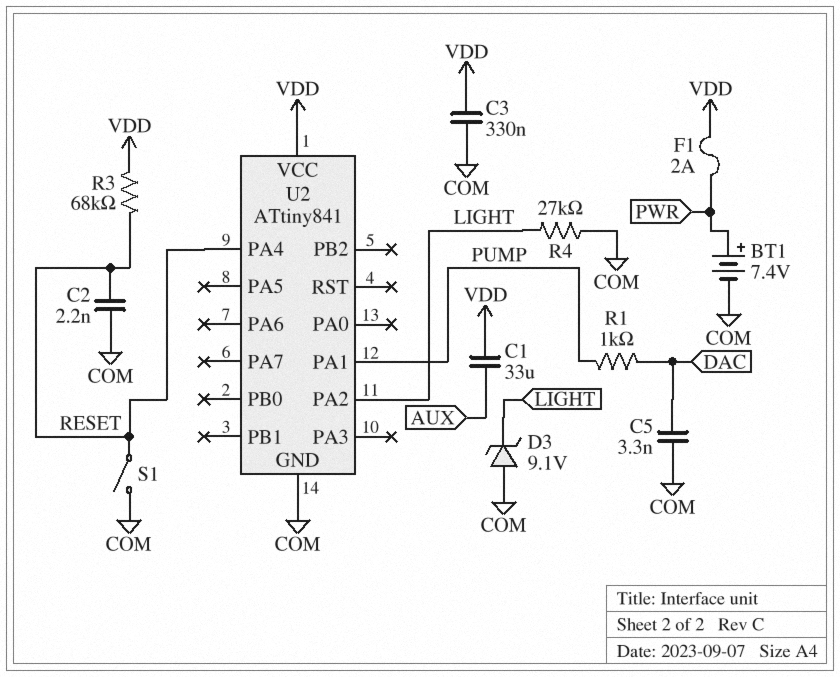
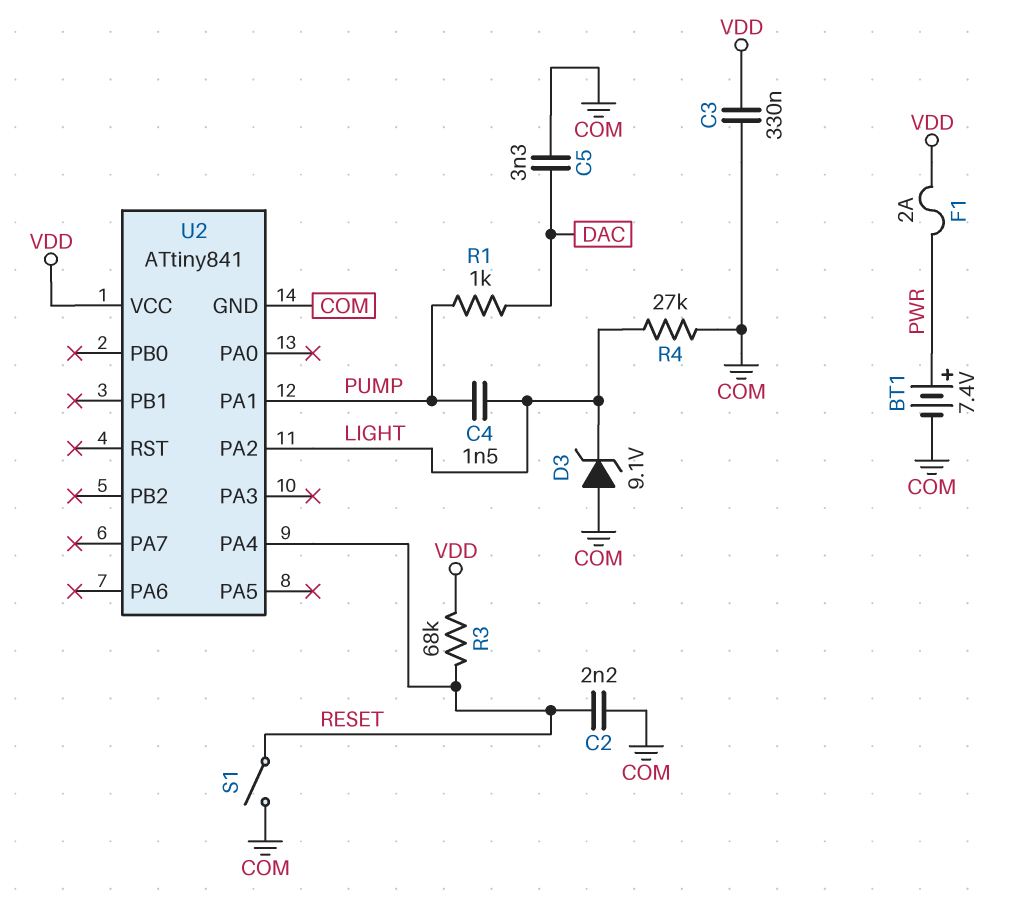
C1: 33uF (AUX, VDD) -> none
C4: none -> 1.5nF (LIGHT, PUMP)

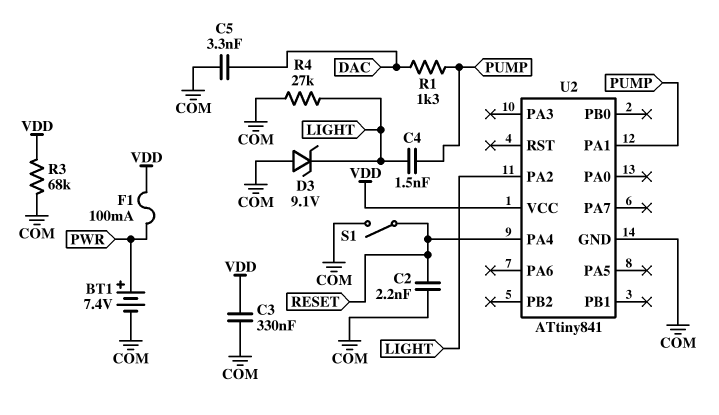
F1: 2A (PWR, VDD) -> 100mA (PWR, VDD)
R1: 1k (DAC, PUMP) -> 1.3k (DAC, PUMP)
R3: 68k (RESET, VDD) -> 68k (COM, VDD)

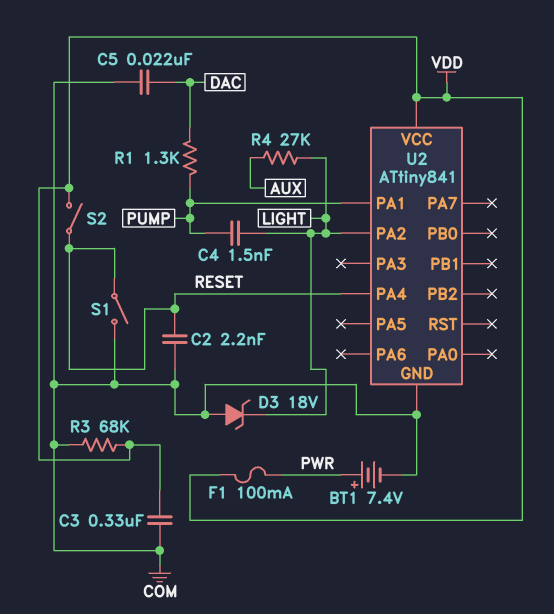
C5: 3.3nF (COM, DAC) -> 22nF (COM, DAC)
D3: zener 9.1V (A COM, K LIGHT) -> zener 18V (A COM, K LIGHT)
R4: 27k (COM, LIGHT) -> 27k (AUX, LIGHT)
S2: none -> switch (RESET, VDD)

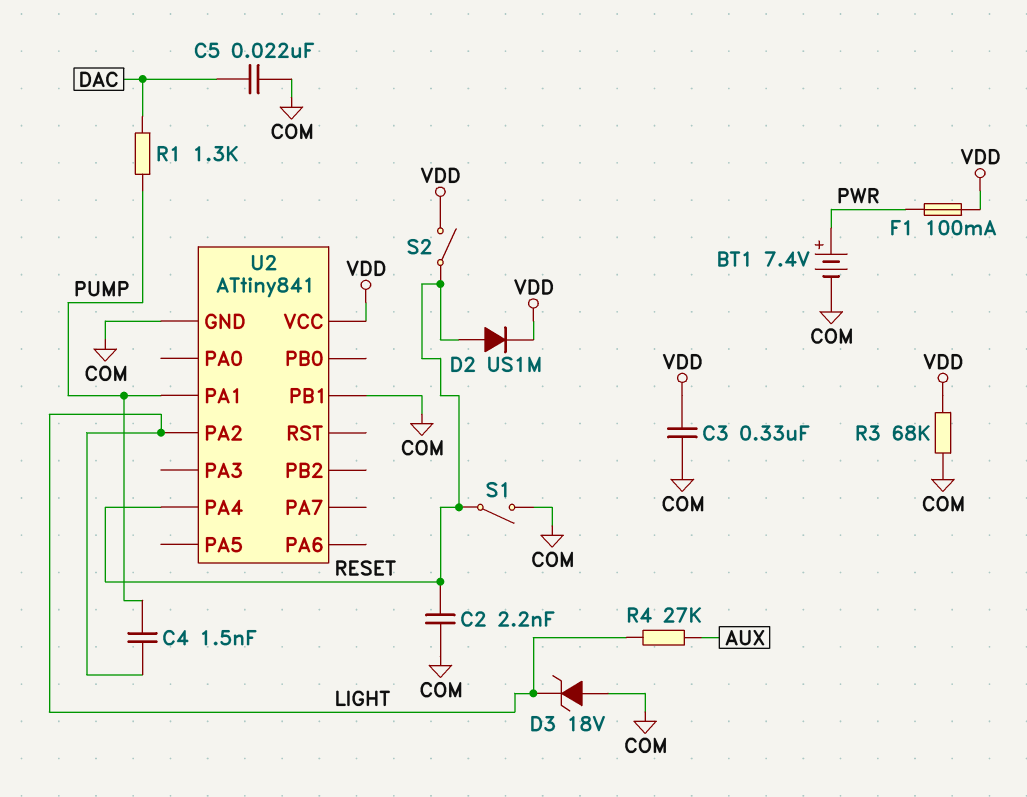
D2: none -> diode US1M (A RESET, K VDD)
U2 pin PB1: none -> COM

